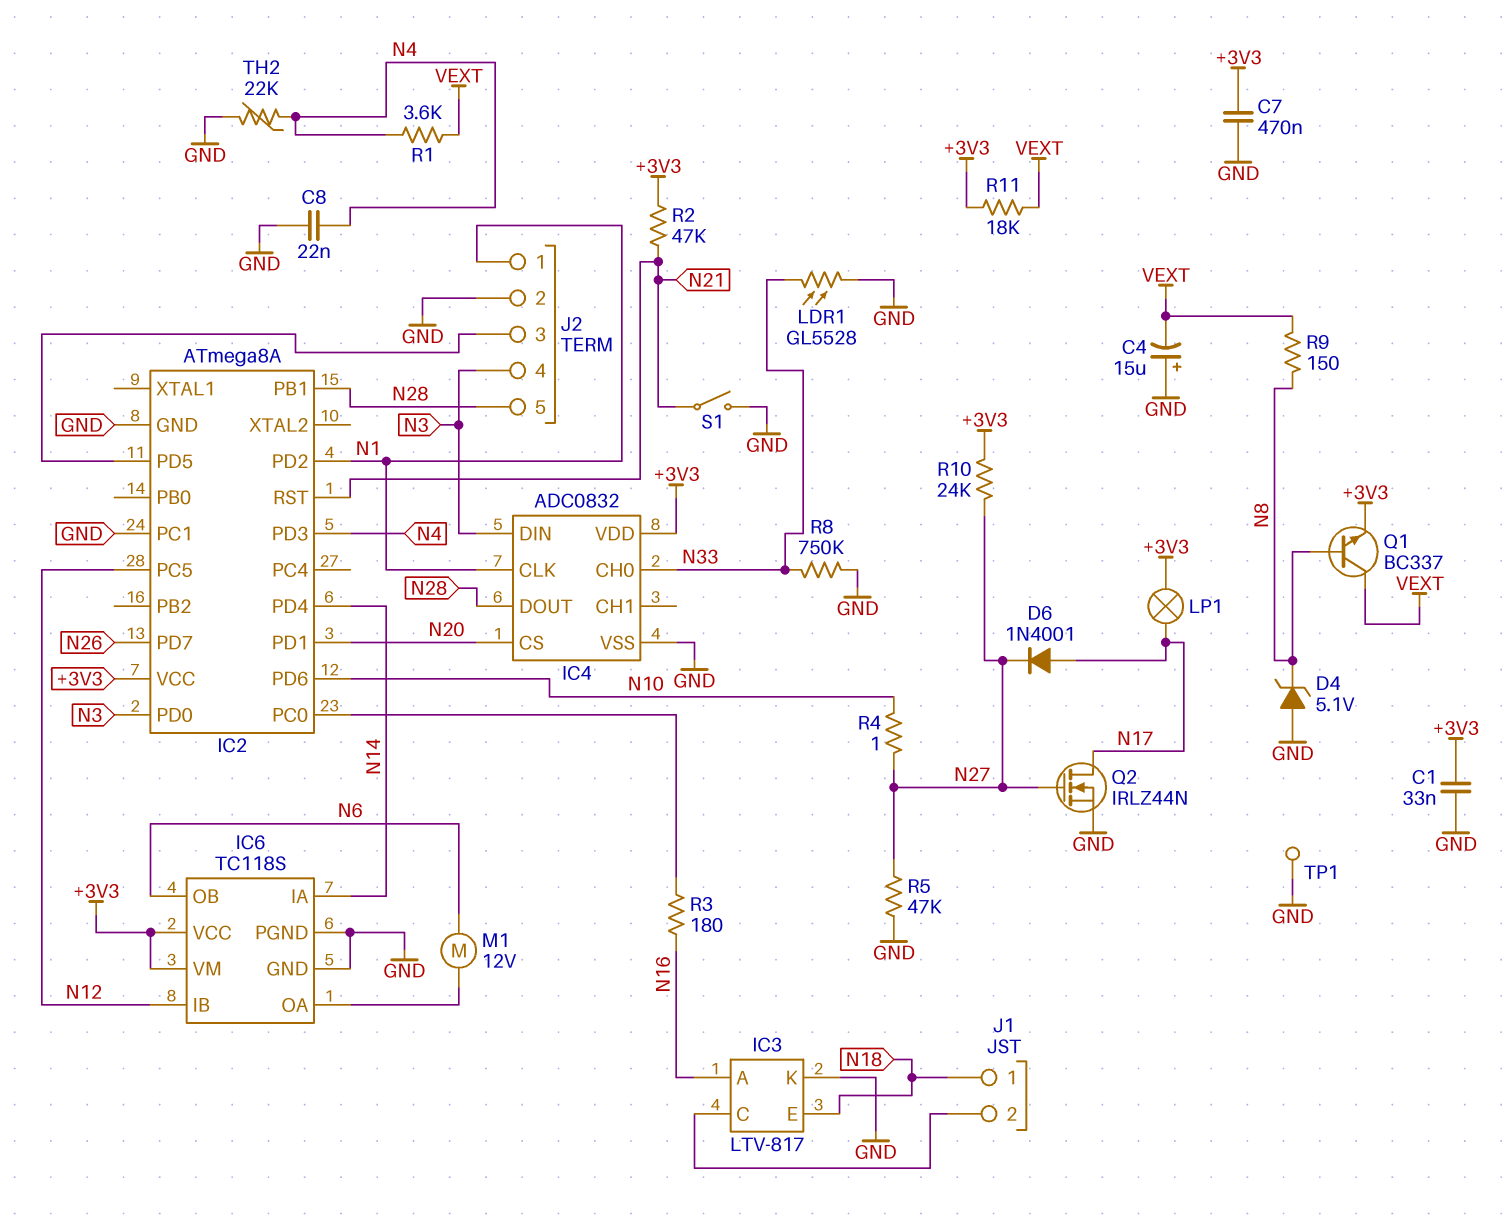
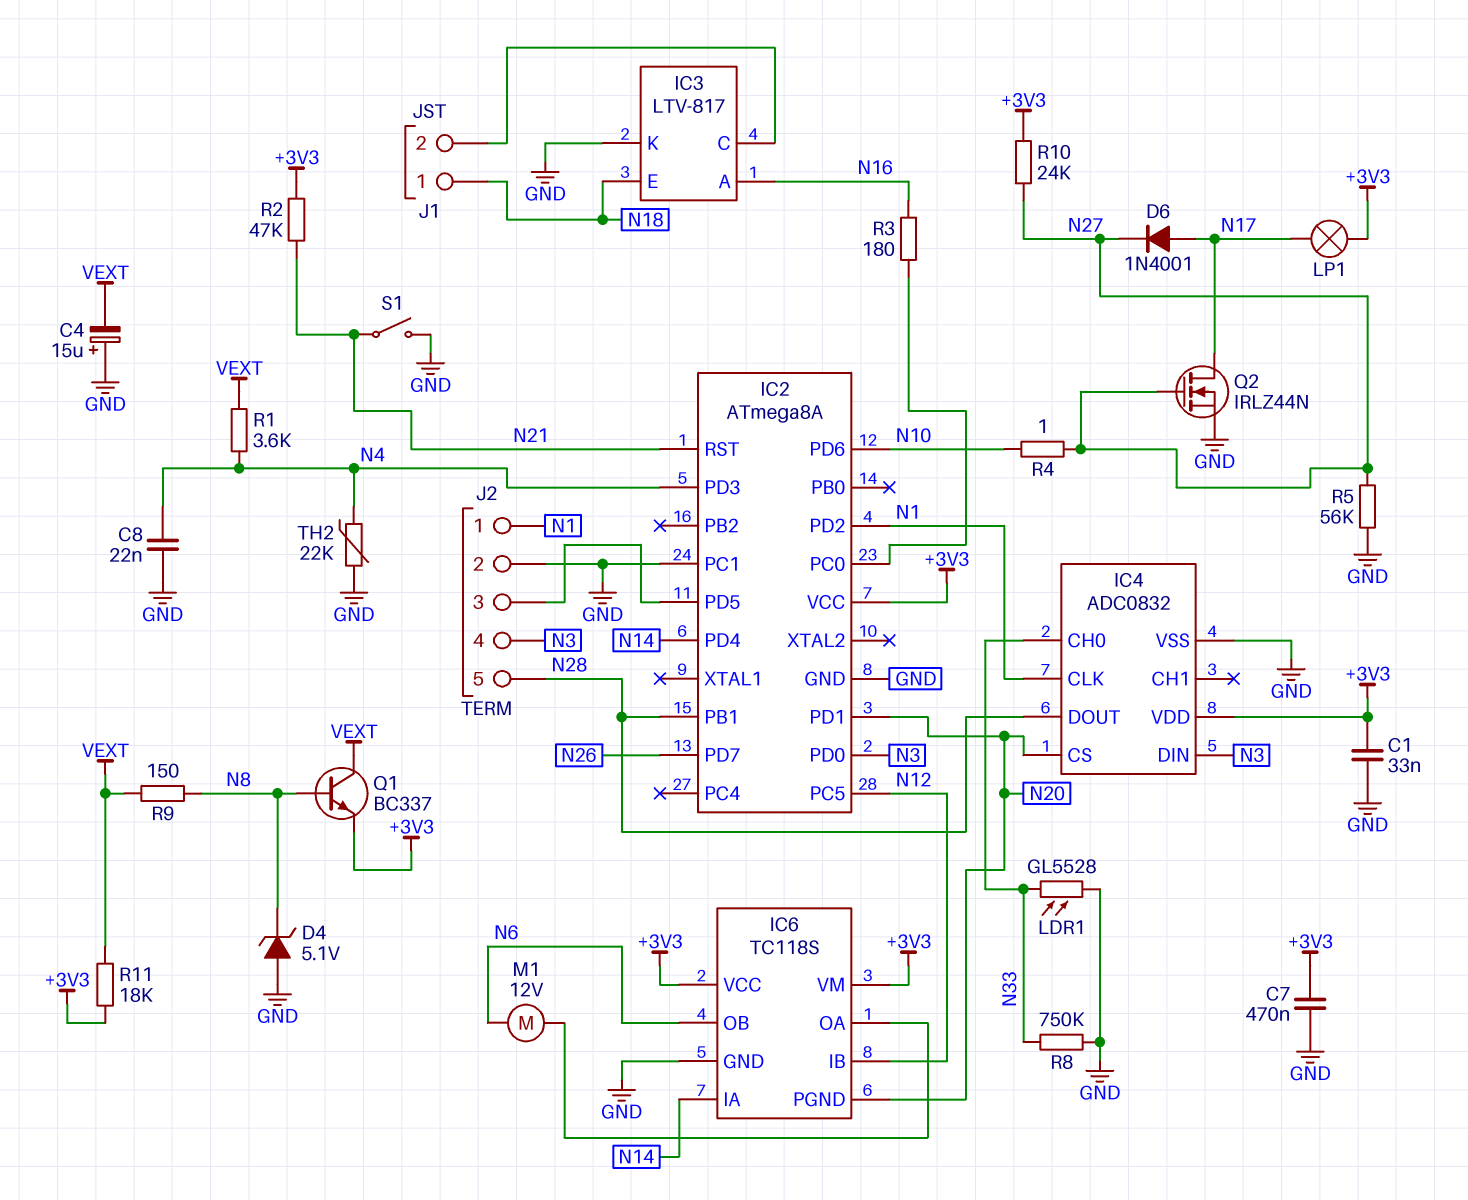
IC6 pin PGND: GND -> N20
R5: 47k (GND, N27) -> 56k (GND, N27)
TP1: test point (GND) -> none

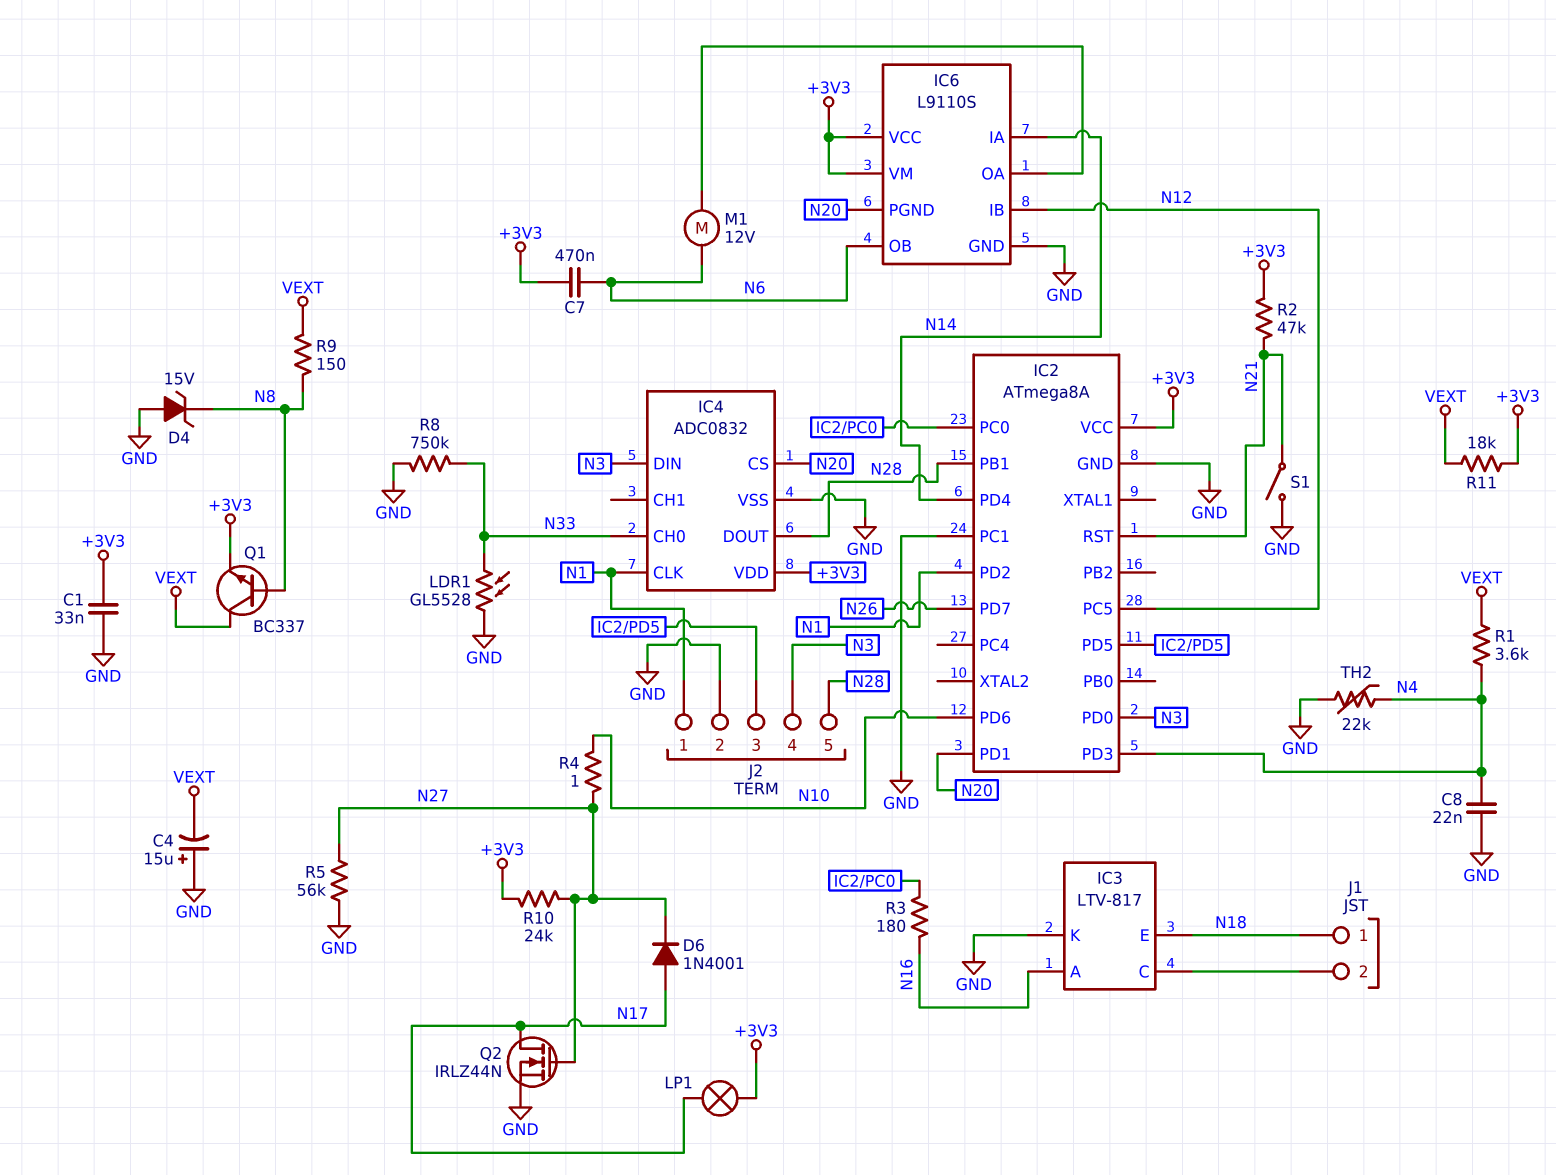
C7: 470nF (+3V3, GND) -> 470nF (+3V3, N6)
D4: zener 5.1V (A GND, K N8) -> zener 15V (A GND, K N8)
IC6: TC118S -> L9110S

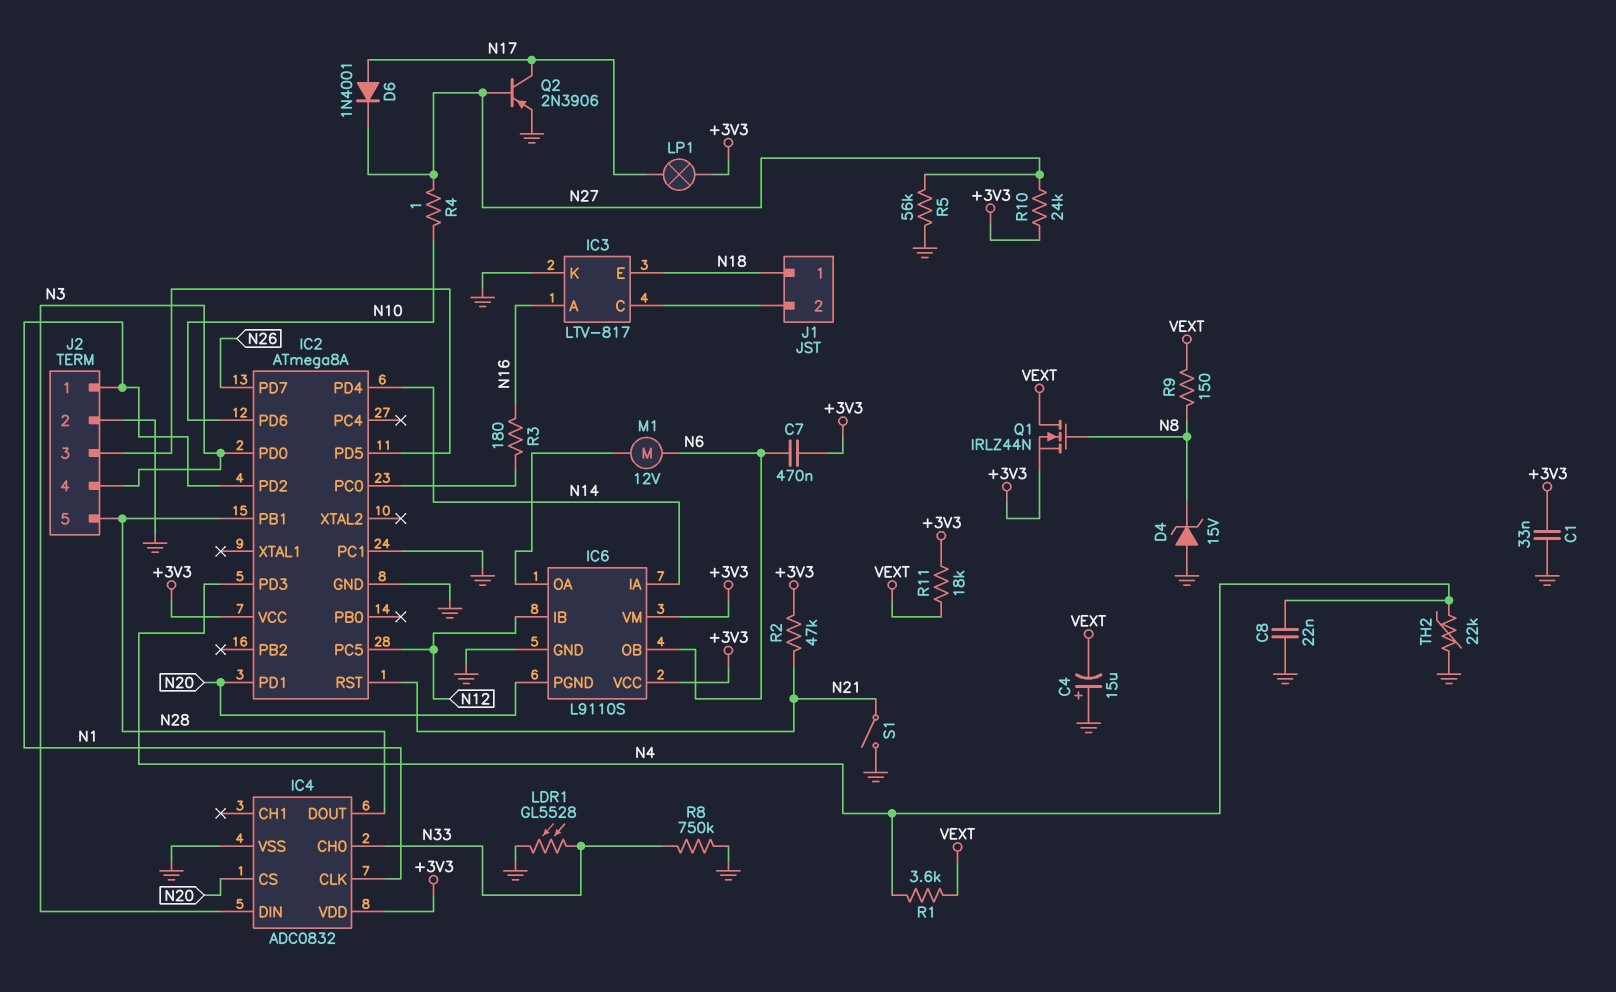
Q1: NPN BC337 (B N8, C VEXT, E +3V3) -> NMOS IRLZ44N (G N8, D VEXT, S +3V3)
Q2: NMOS IRLZ44N (G N27, D N17, S GND) -> PNP 2N3906 (B N27, C N17, E GND)

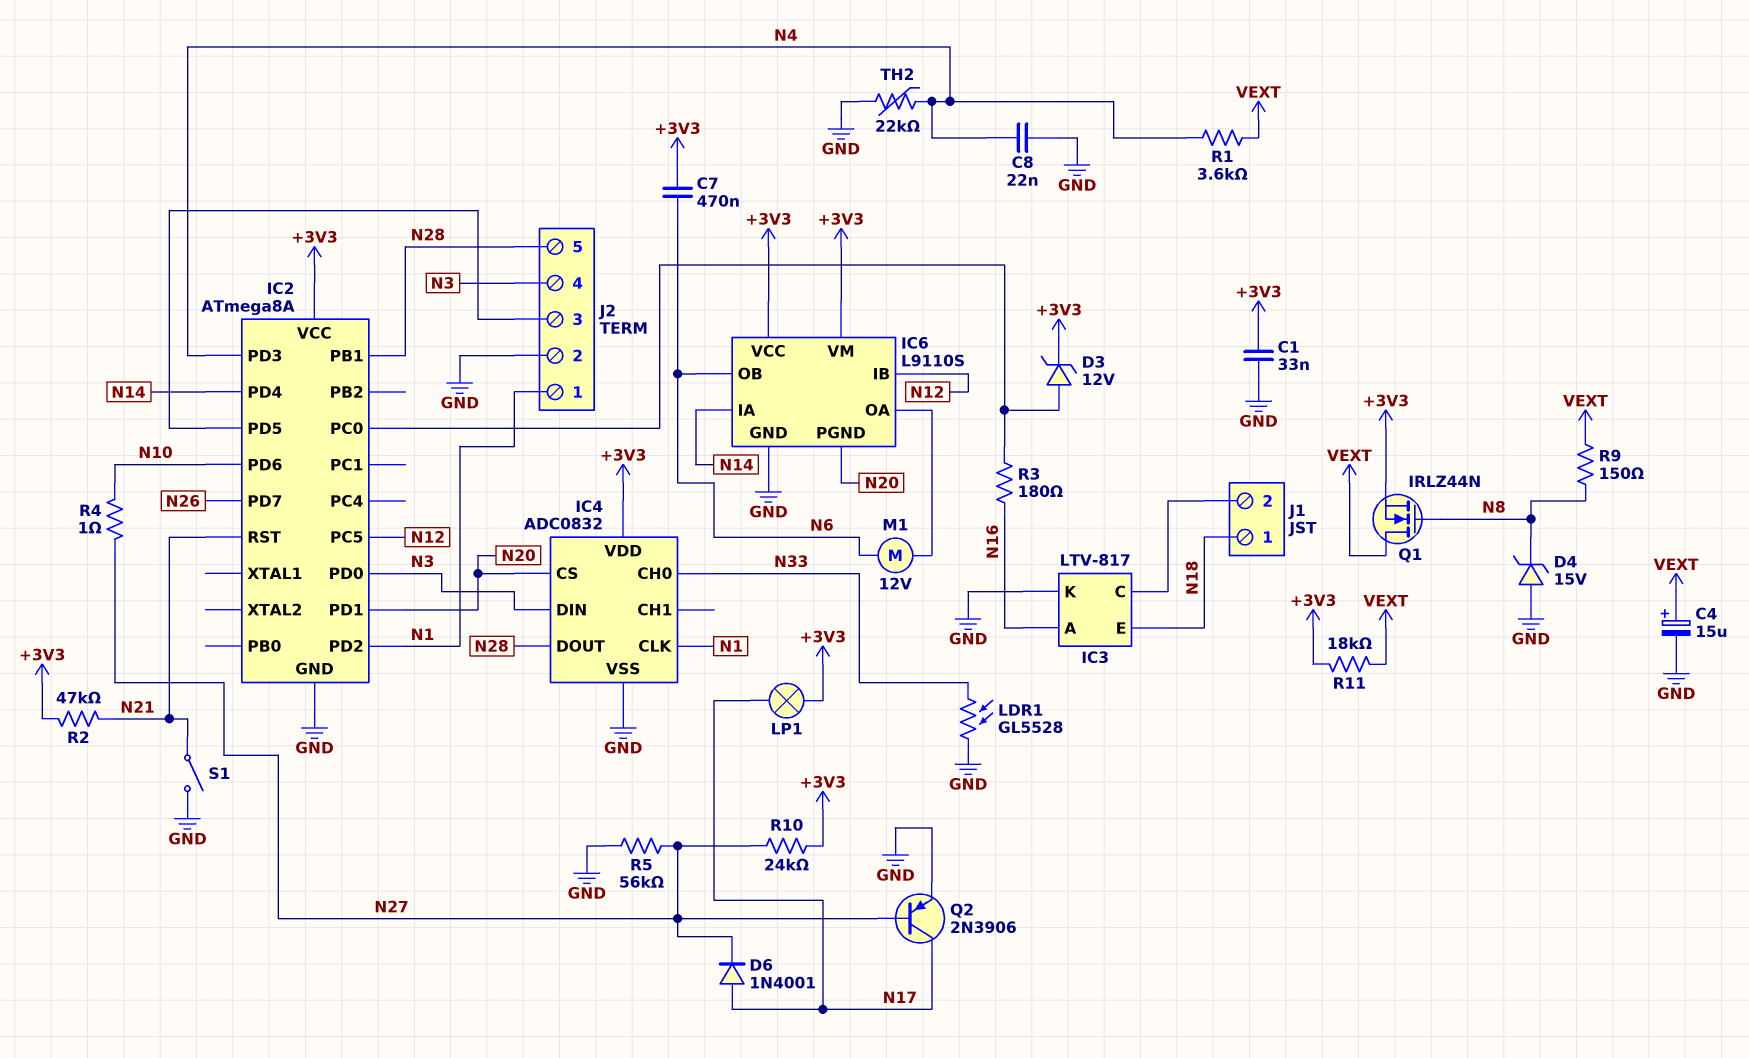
C4: 15uF (plus GND, minus VEXT) -> 15uF (plus VEXT, minus GND)
D3: none -> zener 12V (A IC2/PC0, K +3V3)
IC2 pin PC1: GND -> none
R8: 750k (GND, N33) -> none

